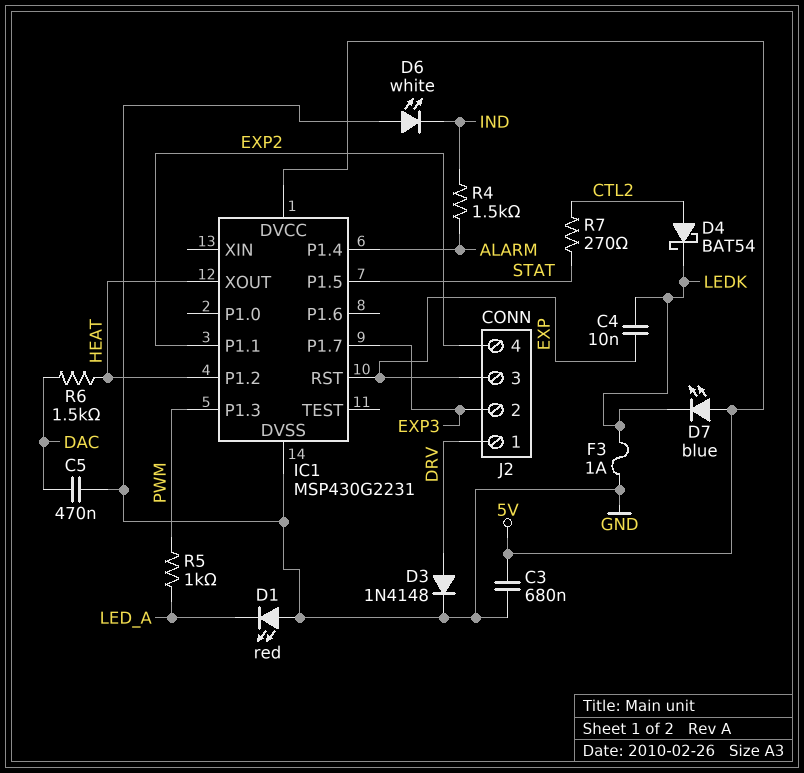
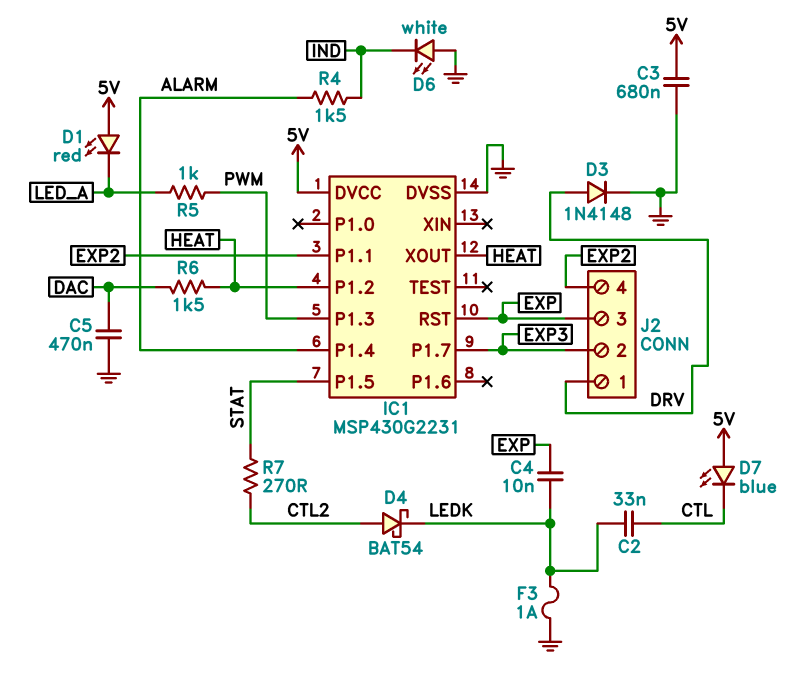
C2: none -> 33nF (CTL, LEDK)
D1: LED red (A GND, K LED_A) -> LED red (A 5V, K LED_A)
D7: LED blue (A 5V, K LEDK) -> LED blue (A 5V, K CTL)

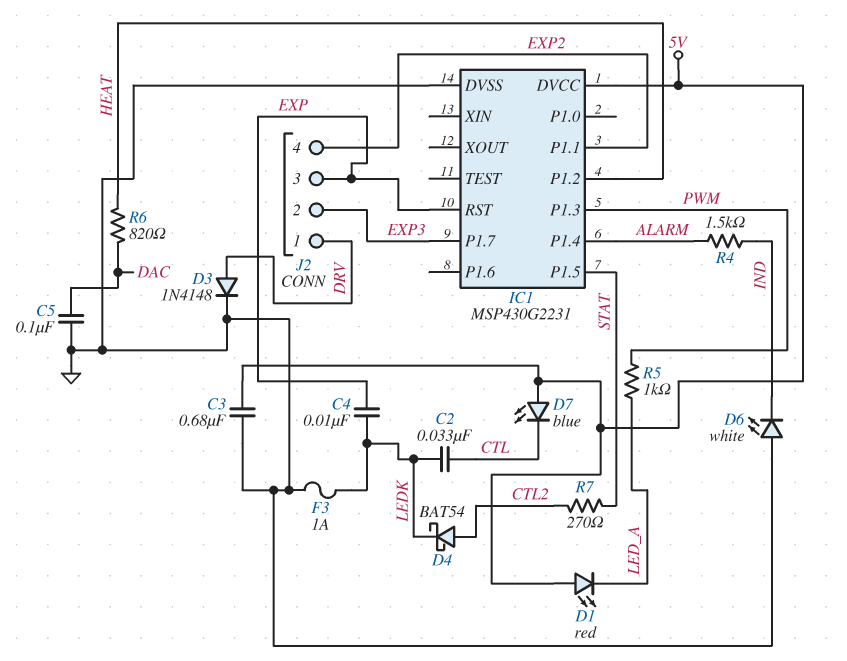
C5: 470nF (DAC, GND) -> 100nF (DAC, GND)
IC1 pin XOUT: HEAT -> none
R6: 1.5k (DAC, HEAT) -> 820 (DAC, HEAT)

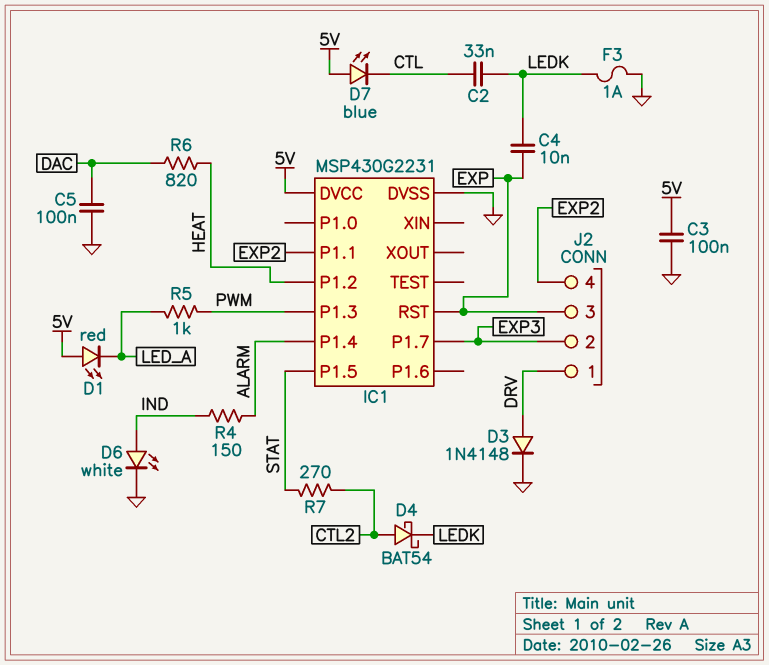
C3: 680nF (5V, GND) -> 100nF (5V, GND)
D6: LED white (A GND, K IND) -> LED white (A IND, K GND)
R4: 1.5k (ALARM, IND) -> 150 (ALARM, IND)

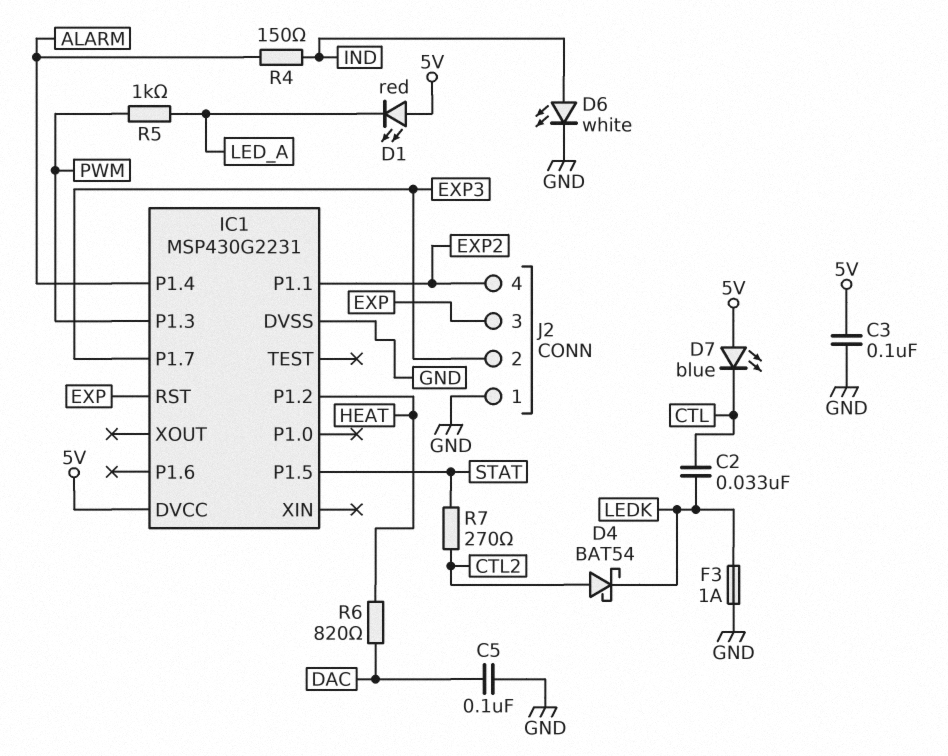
C4: 10nF (EXP, LEDK) -> none
D3: diode 1N4148 (A DRV, K GND) -> none
J2 pin 1: DRV -> GND

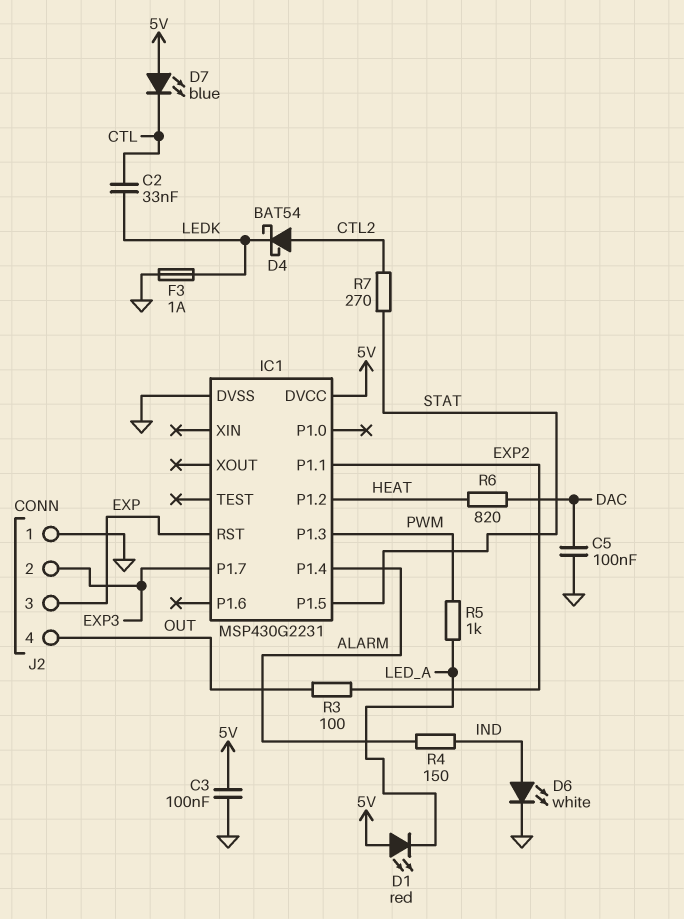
J2 pin 4: EXP2 -> OUT
R3: none -> 100 (EXP2, OUT)

